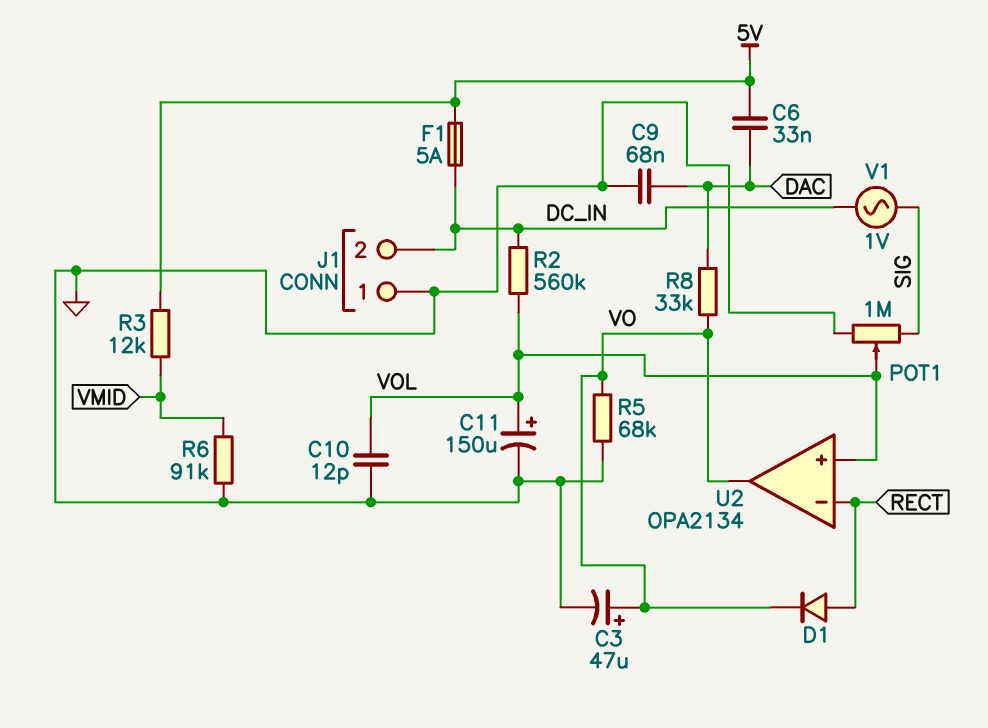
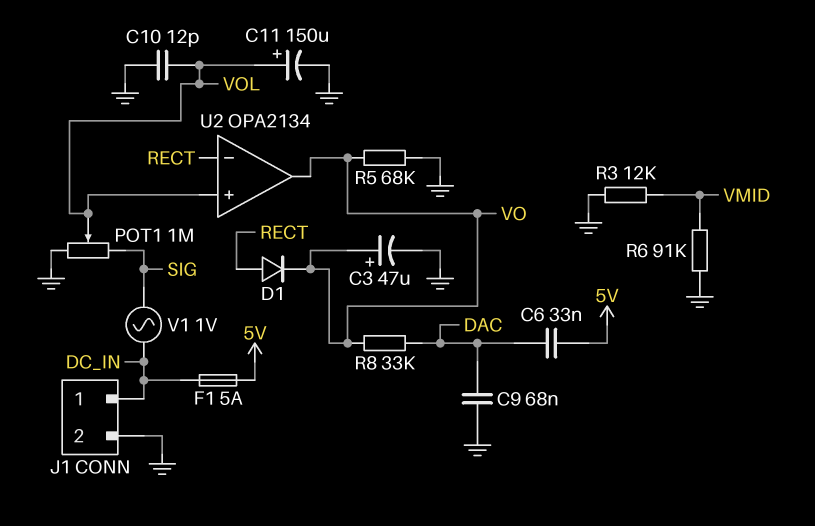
J1 pin 1: GND -> DC_IN
J1 pin 2: DC_IN -> GND
R2: 560k (DC_IN, VOL) -> none
R3: 12k (5V, VMID) -> 12k (GND, VMID)

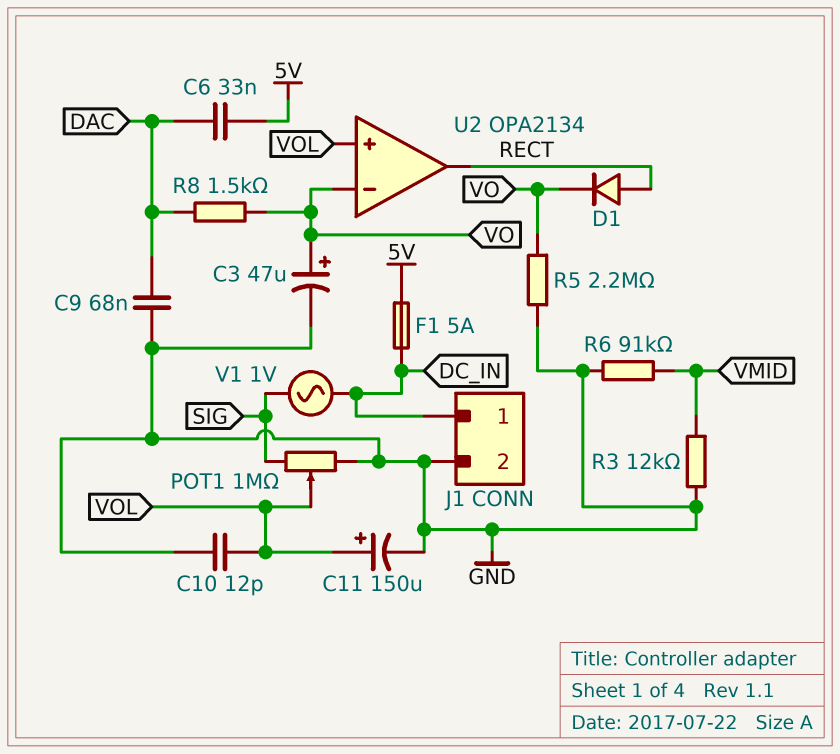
R5: 68k (GND, VO) -> 2.2M (GND, VO)
R8: 33k (DAC, VO) -> 1.5k (DAC, VO)
U2 pin in-: RECT -> VO
U2 pin out: VO -> RECT

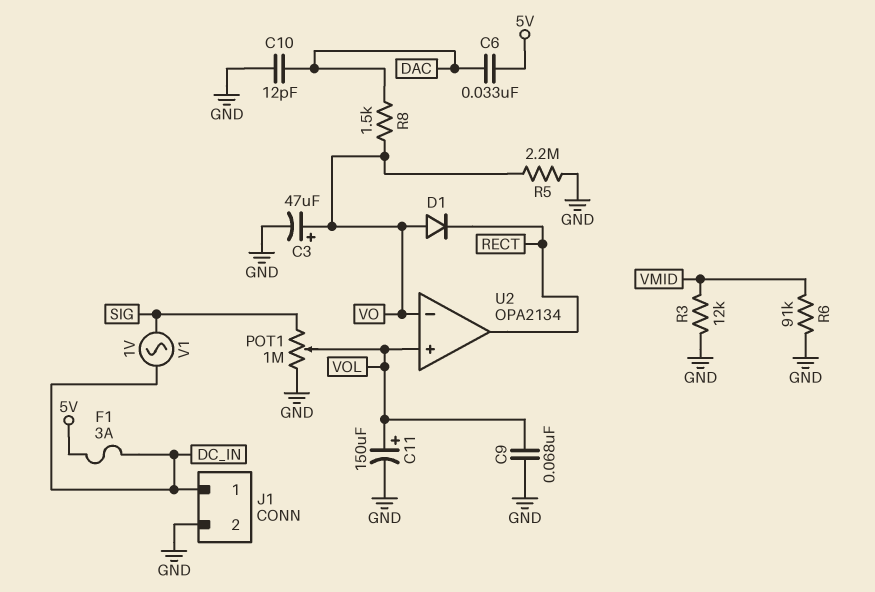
C9: 68nF (DAC, GND) -> 68nF (GND, VOL)
C10: 12pF (GND, VOL) -> 12pF (DAC, GND)
D1: diode (A RECT, K VO) -> diode (A VO, K RECT)
F1: 5A (5V, DC_IN) -> 3A (5V, DC_IN)

